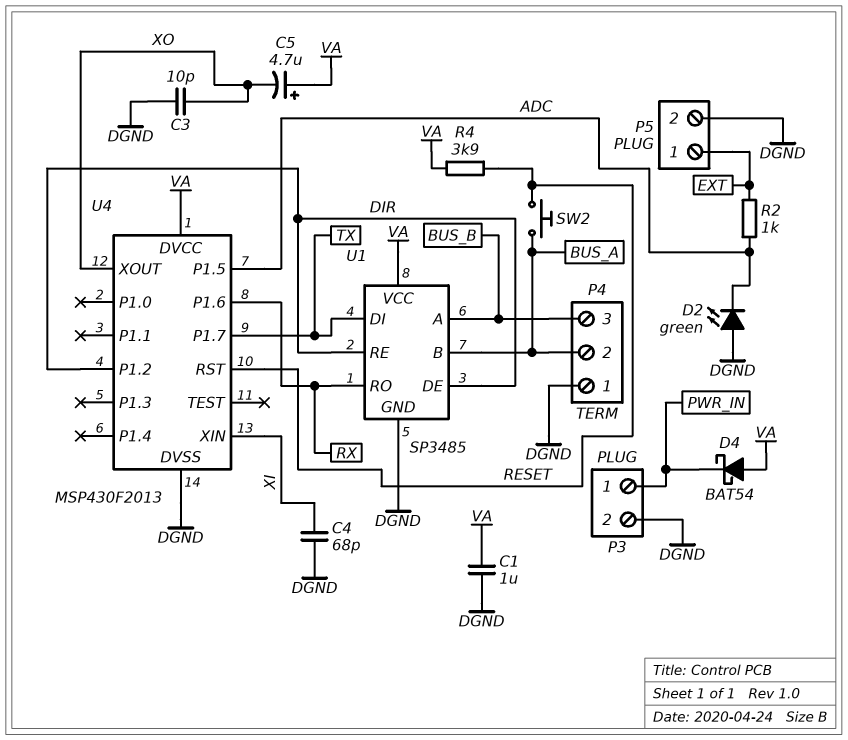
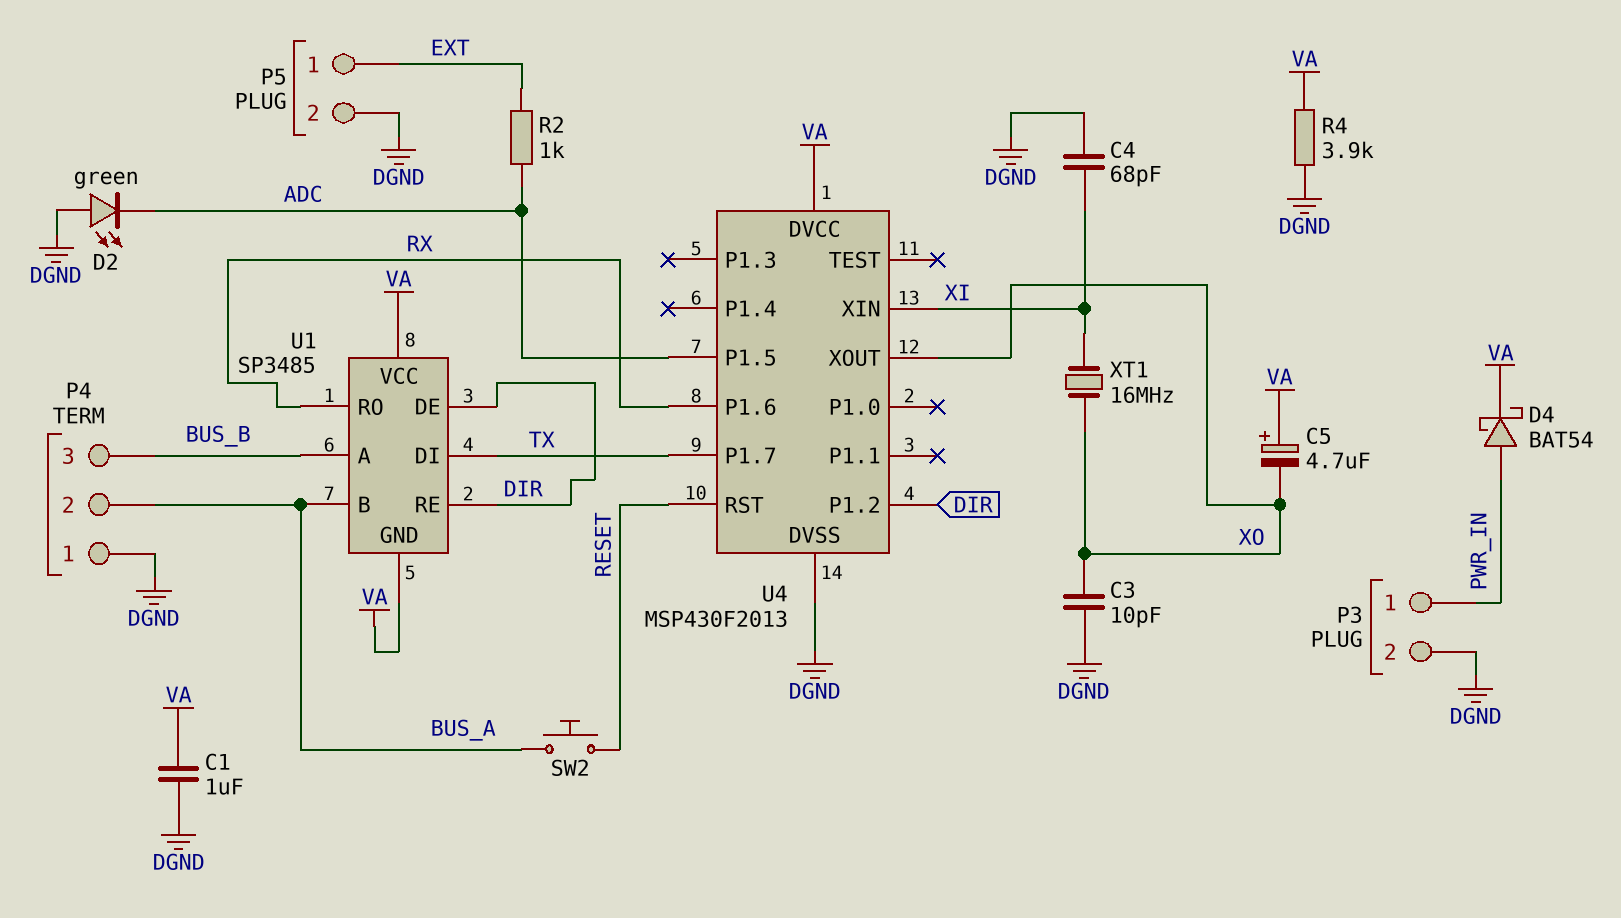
D4: schottky BAT54 (A VA, K PWR_IN) -> schottky BAT54 (A PWR_IN, K VA)
R4: 3.9k (RESET, VA) -> 3.9k (DGND, VA)
U1 pin GND: DGND -> VA
XT1: none -> 16MHz (XI, XO)

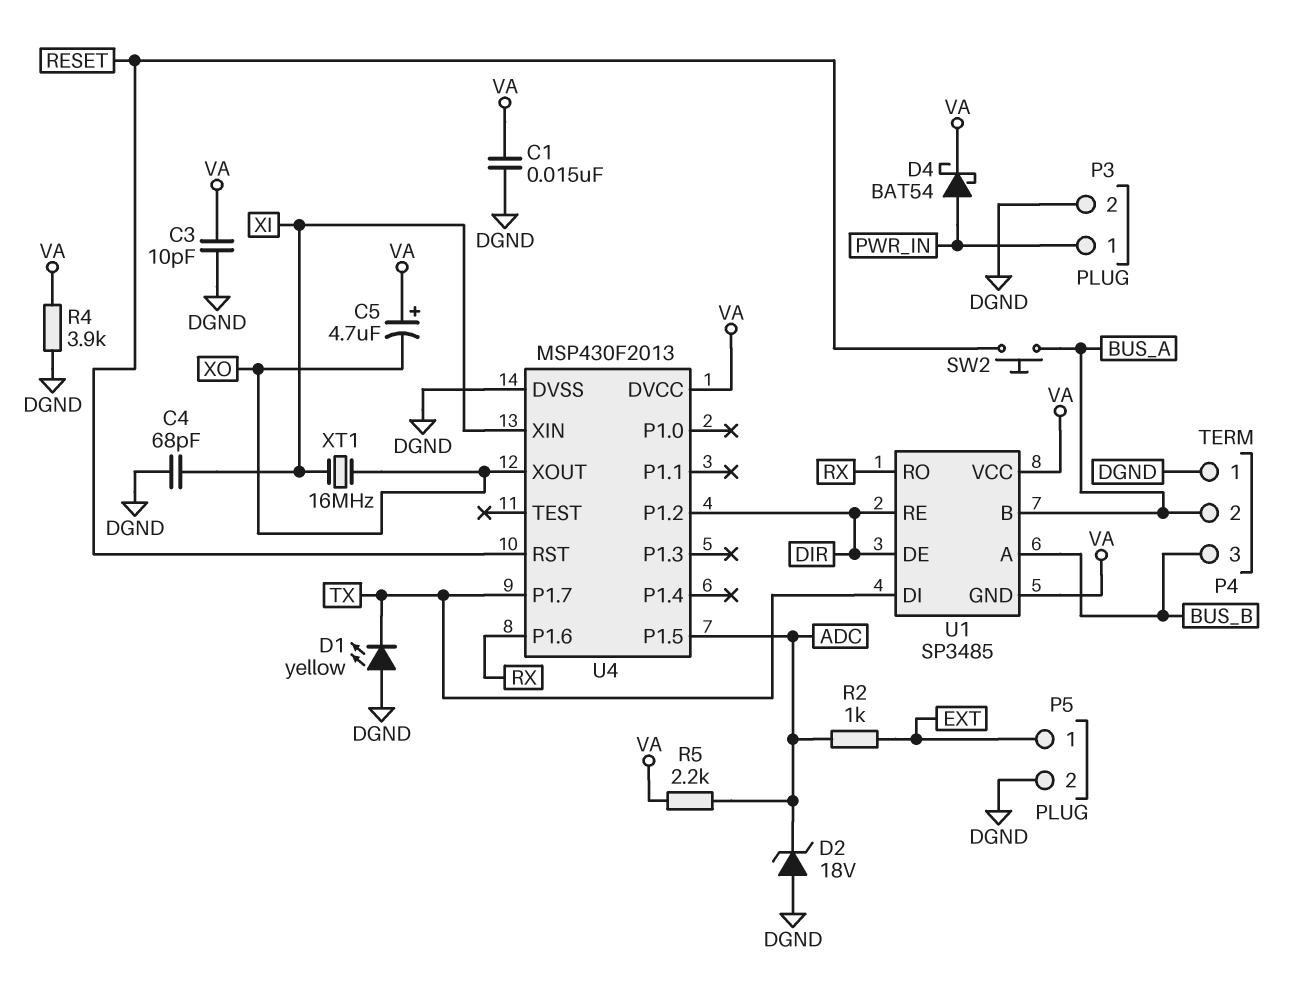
C1: 1uF (DGND, VA) -> 15nF (DGND, VA)
C3: 10pF (DGND, XO) -> 10pF (DGND, VA)
D1: none -> LED yellow (A DGND, K TX)
D2: LED green (A DGND, K ADC) -> zener 18V (A DGND, K ADC)
R5: none -> 2.2k (ADC, VA)

